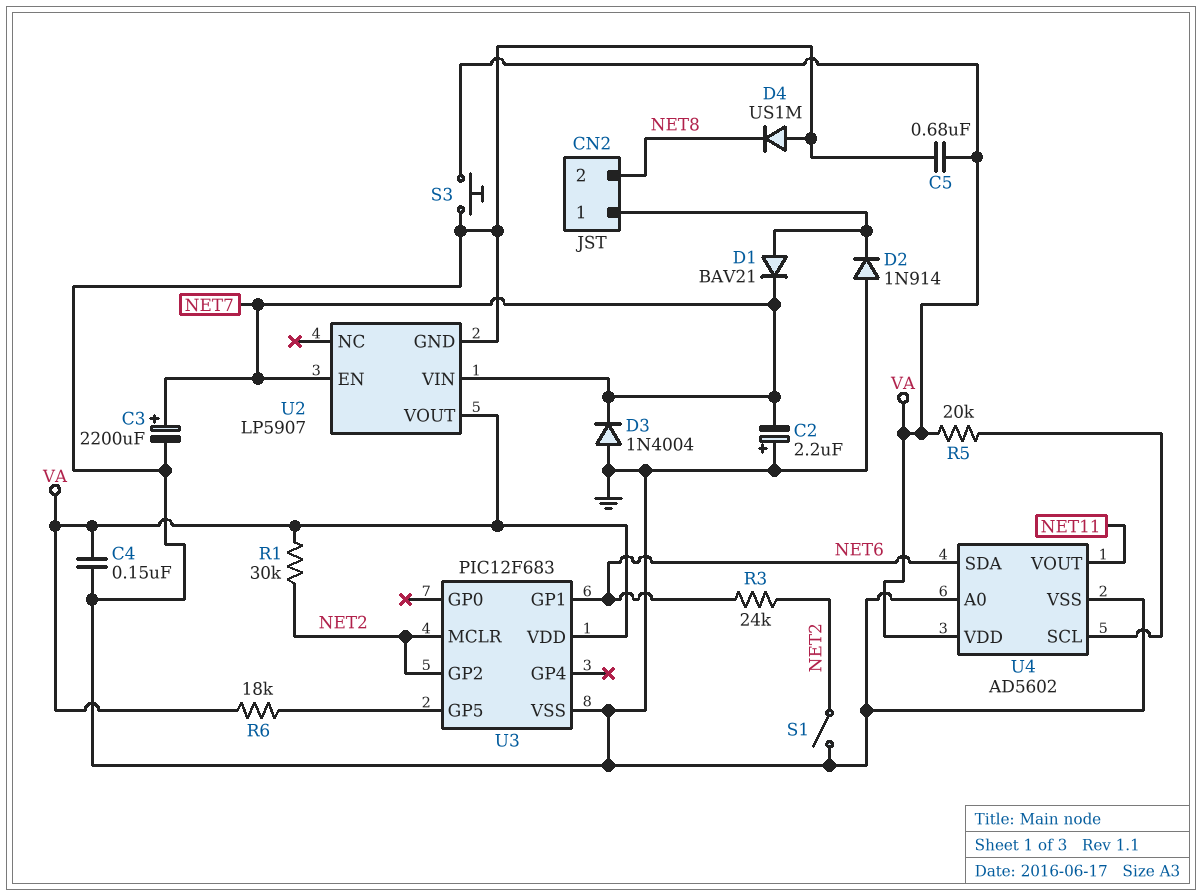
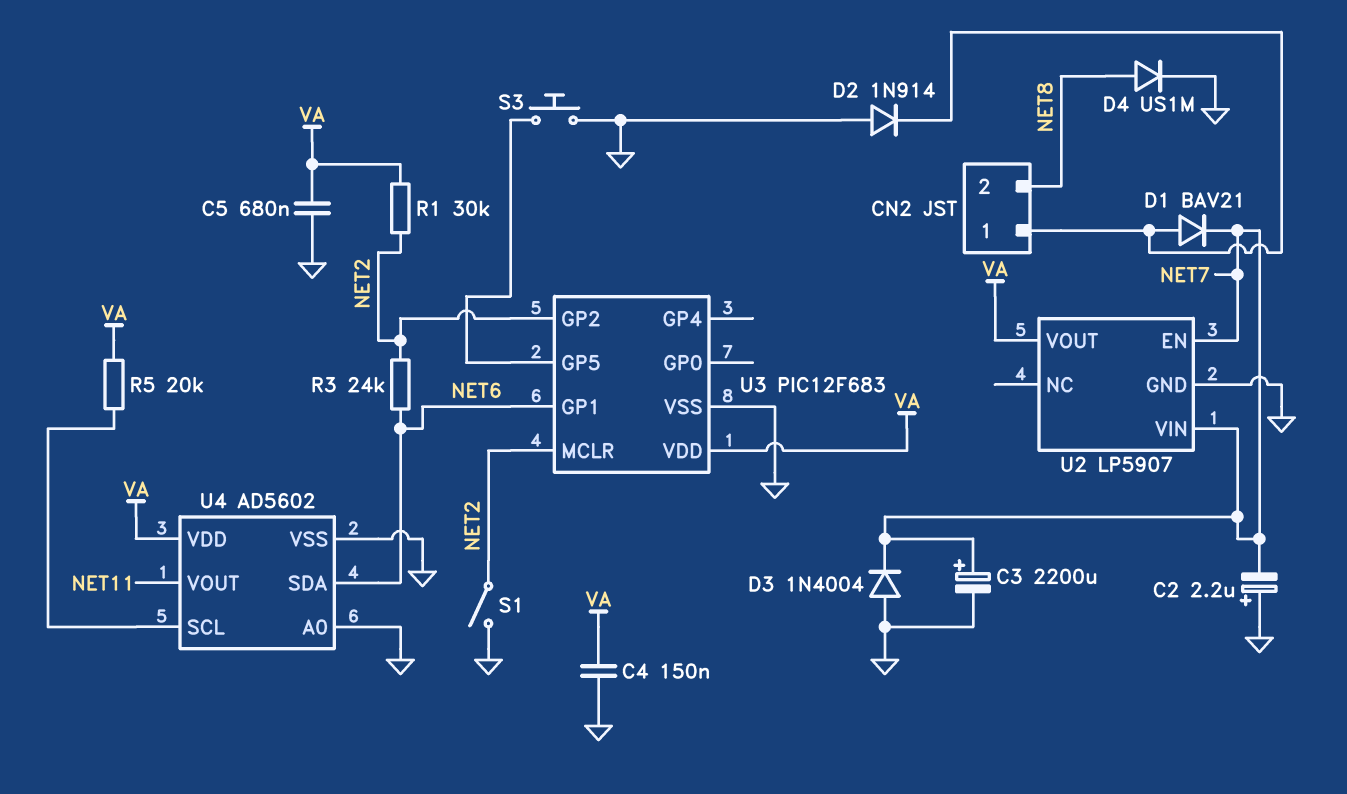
D4: diode US1M (A GND, K NET8) -> diode US1M (A NET8, K GND)
R6: 18k (U3/GP5, VA) -> none
S3: button (GND, VA) -> button (GND, U3/GP5)

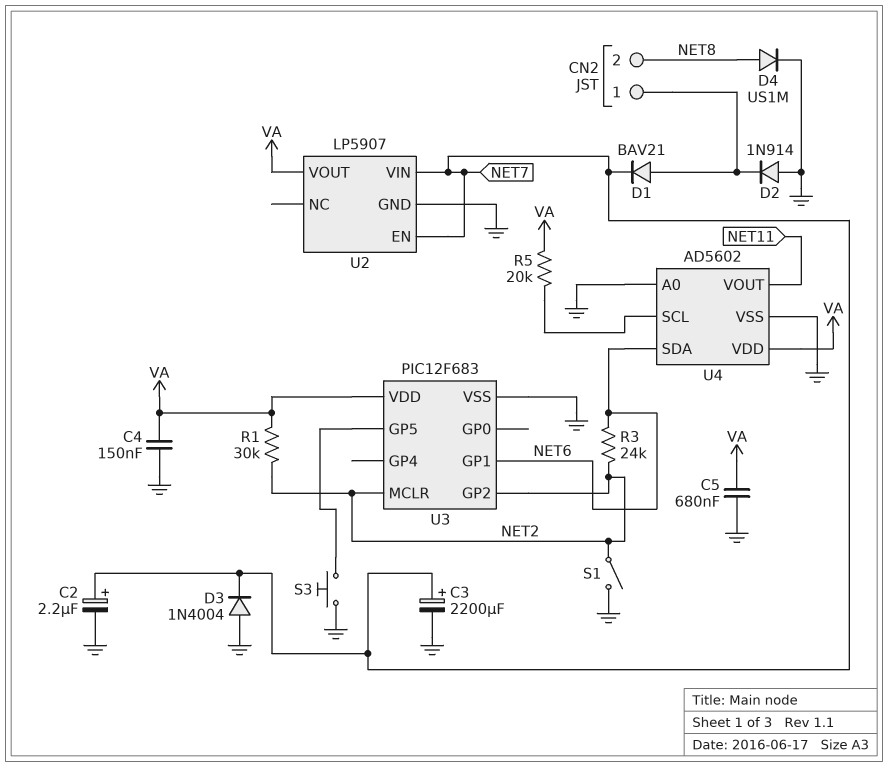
C2: 2.2uF (plus GND, minus NET7) -> 2.2uF (plus NET7, minus GND)

